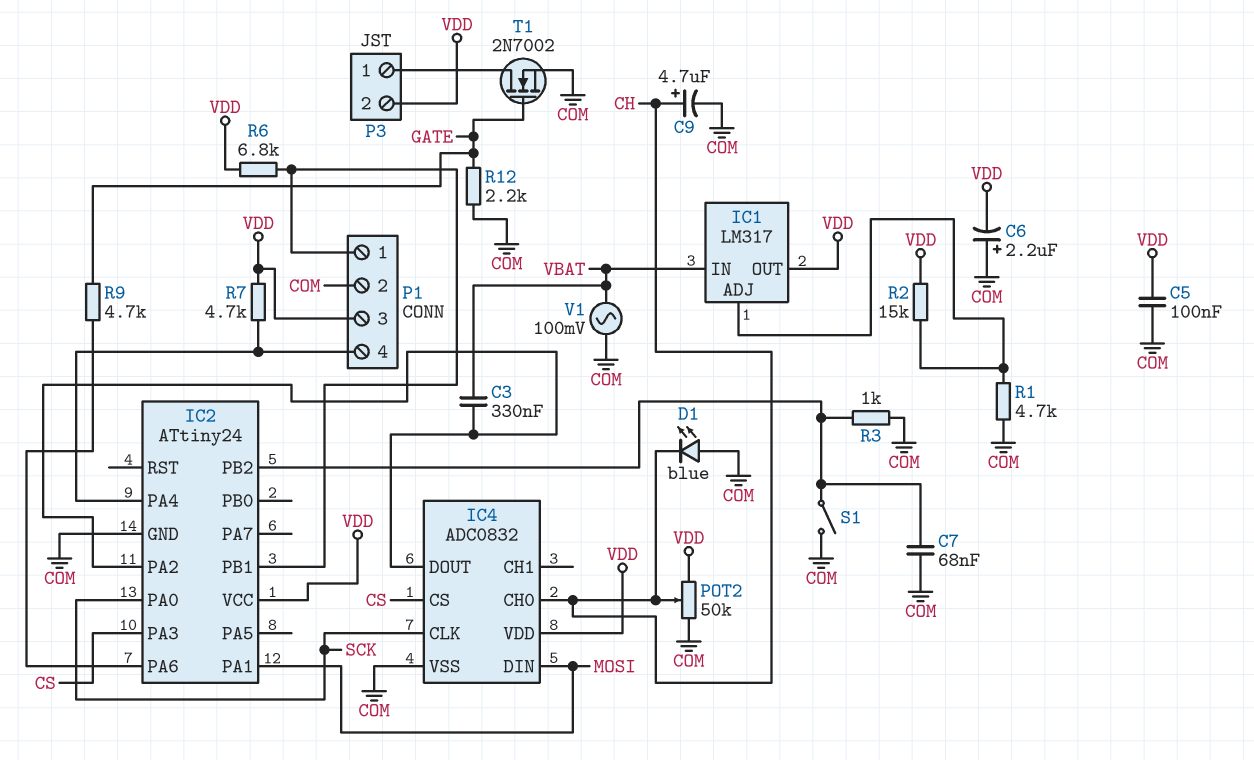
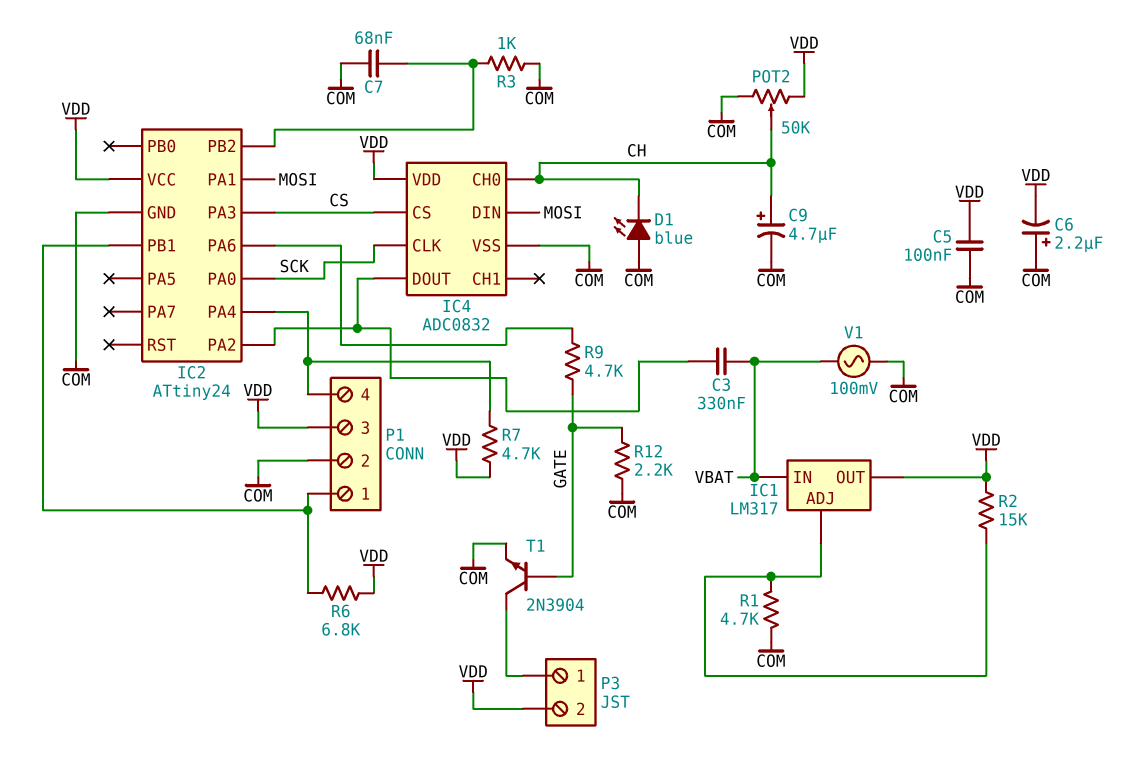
S1: switch (COM, IC2/PB2) -> none
T1: NMOS 2N7002 (G GATE, D P3/1, S COM) -> NPN 2N3904 (B GATE, C P3/1, E COM)

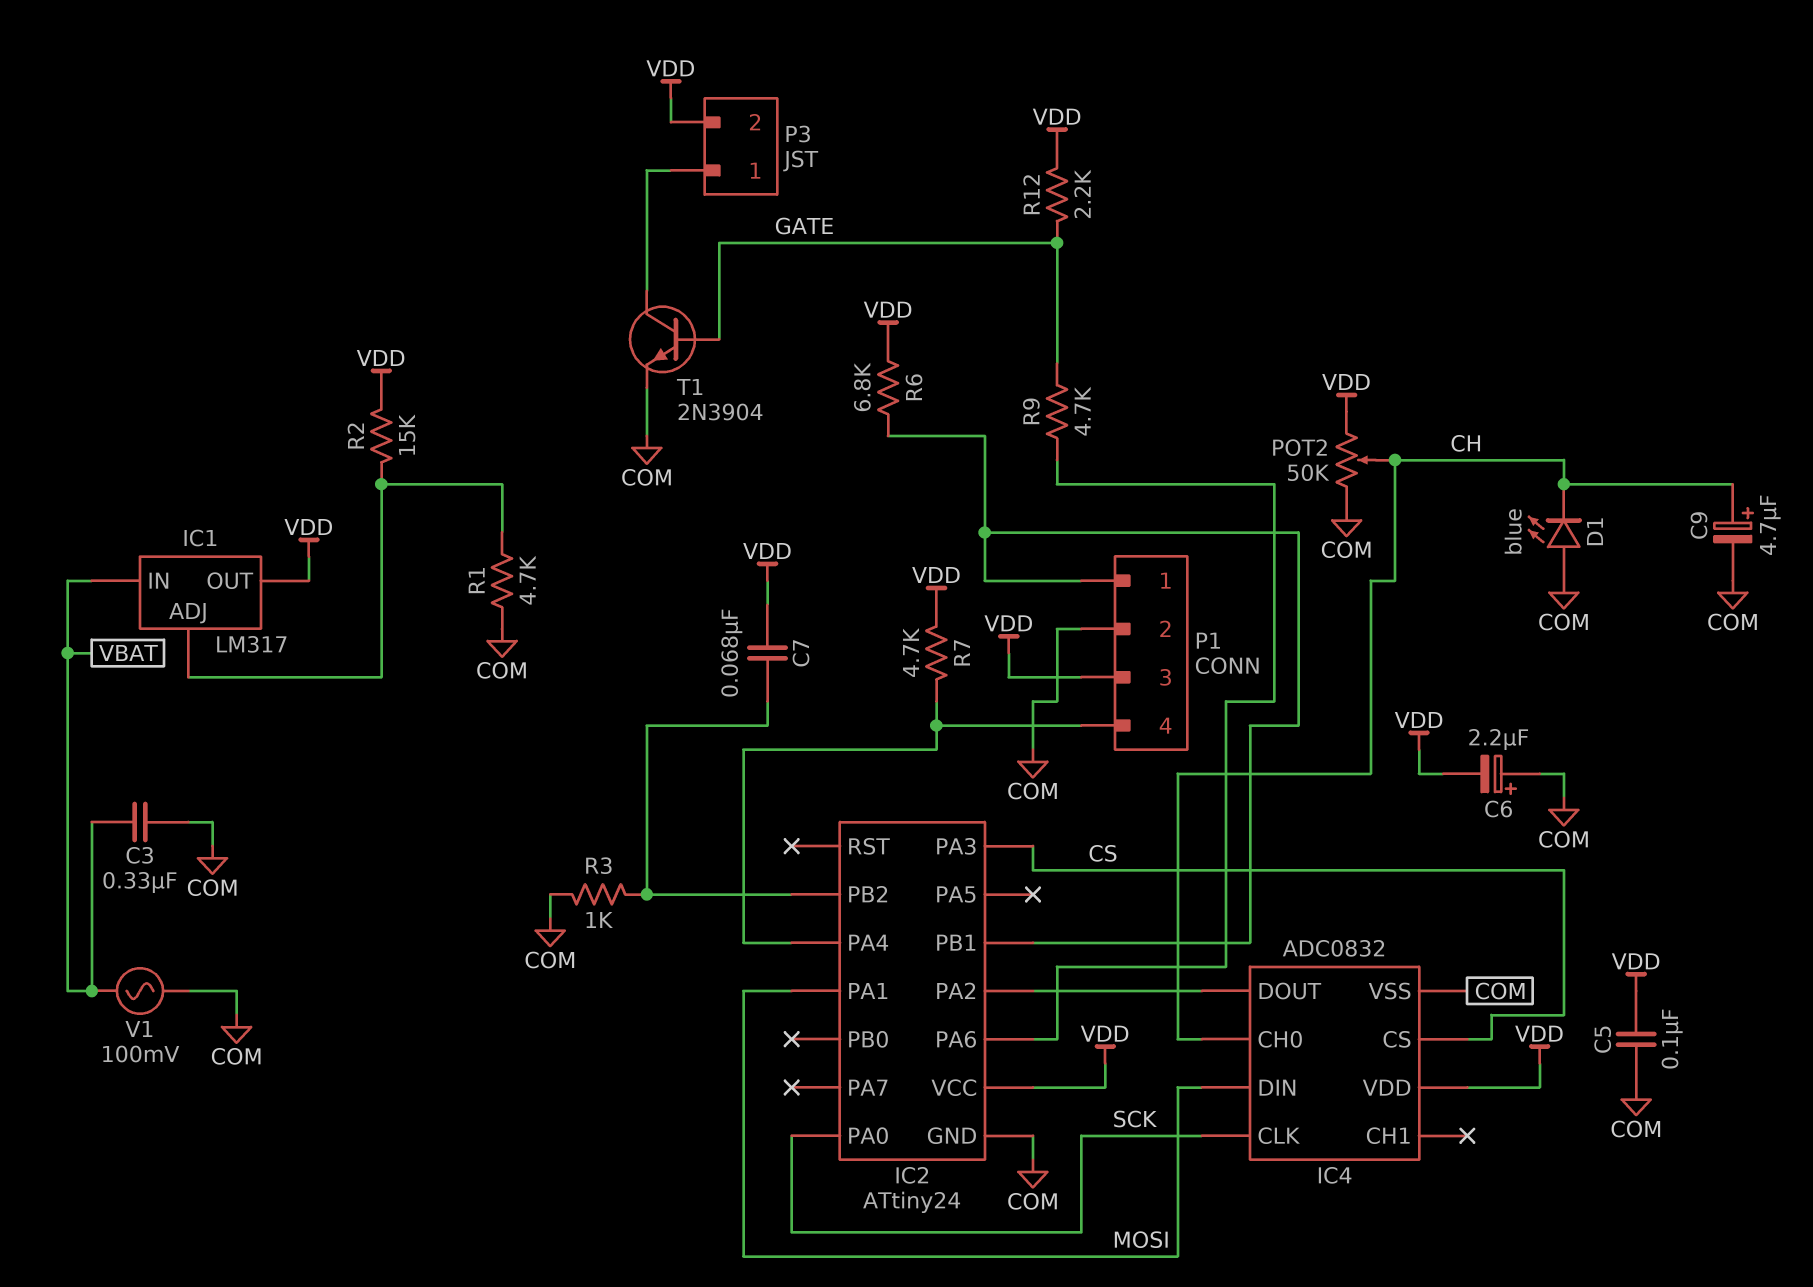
C3: 330nF (IC2/PA2, VBAT) -> 330nF (COM, VBAT)
C7: 68nF (COM, IC2/PB2) -> 68nF (IC2/PB2, VDD)
R12: 2.2k (COM, GATE) -> 2.2k (GATE, VDD)

